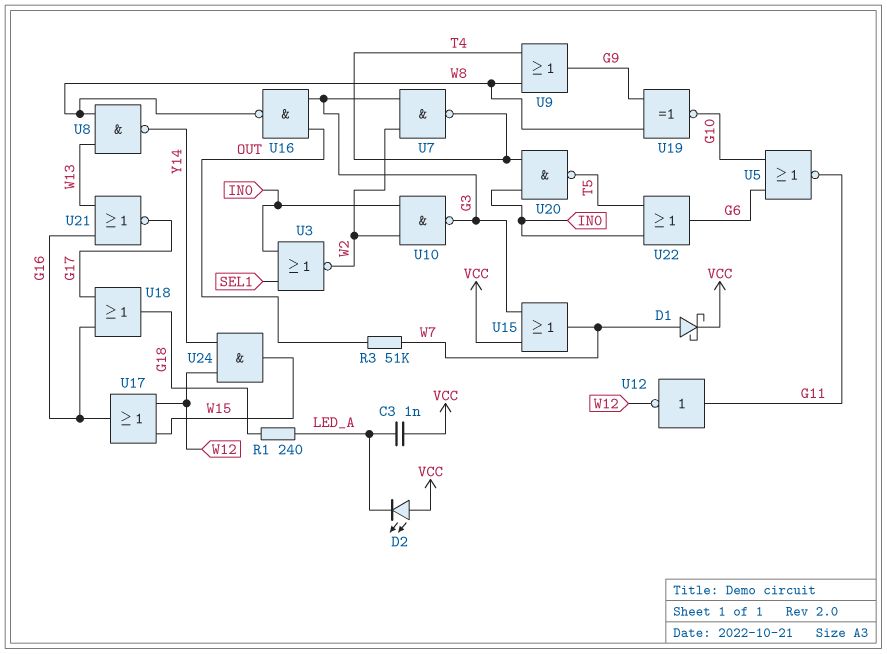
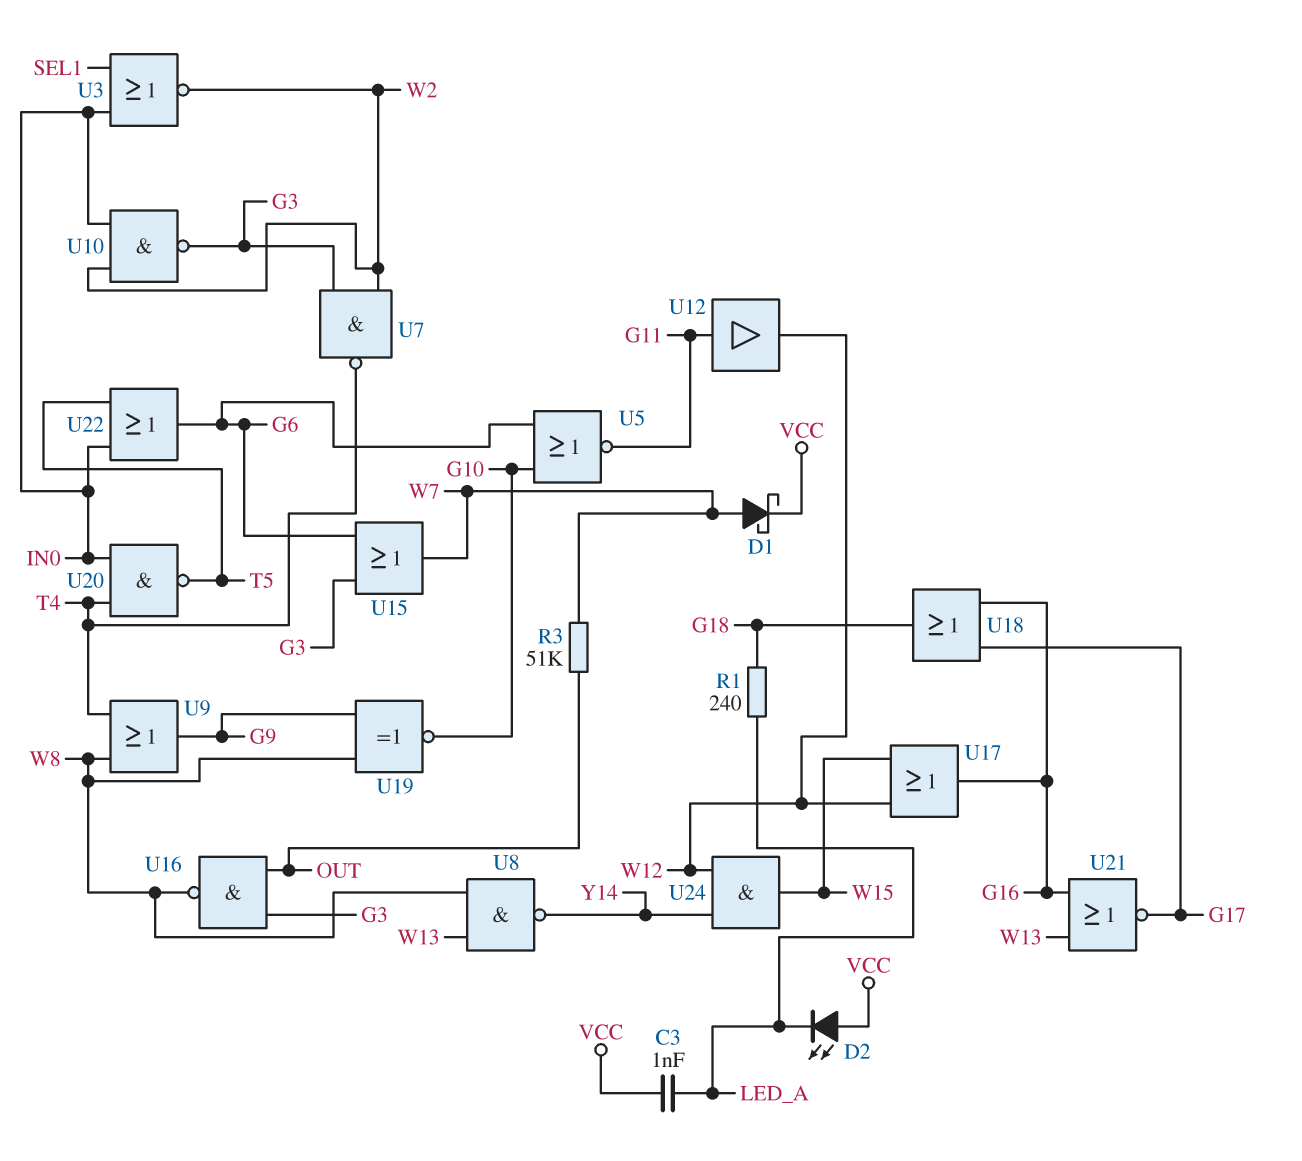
U12: NOT (in G11, out W12) -> buffer (in G11, out W12)
U15: OR (in G3, in VCC, out W7) -> OR (in G3, in G6, out W7)

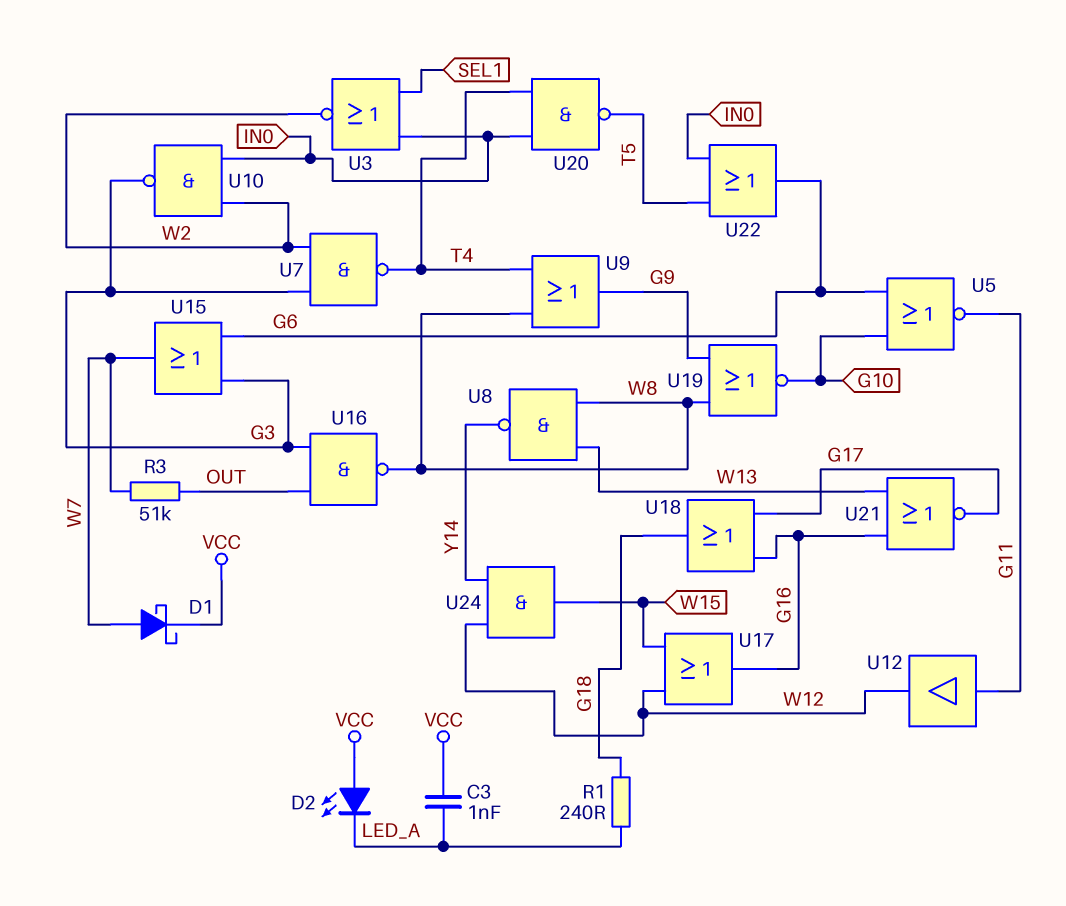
U19: XNOR (in G9, in W8, out G10) -> NOR (in G9, in W8, out G10)

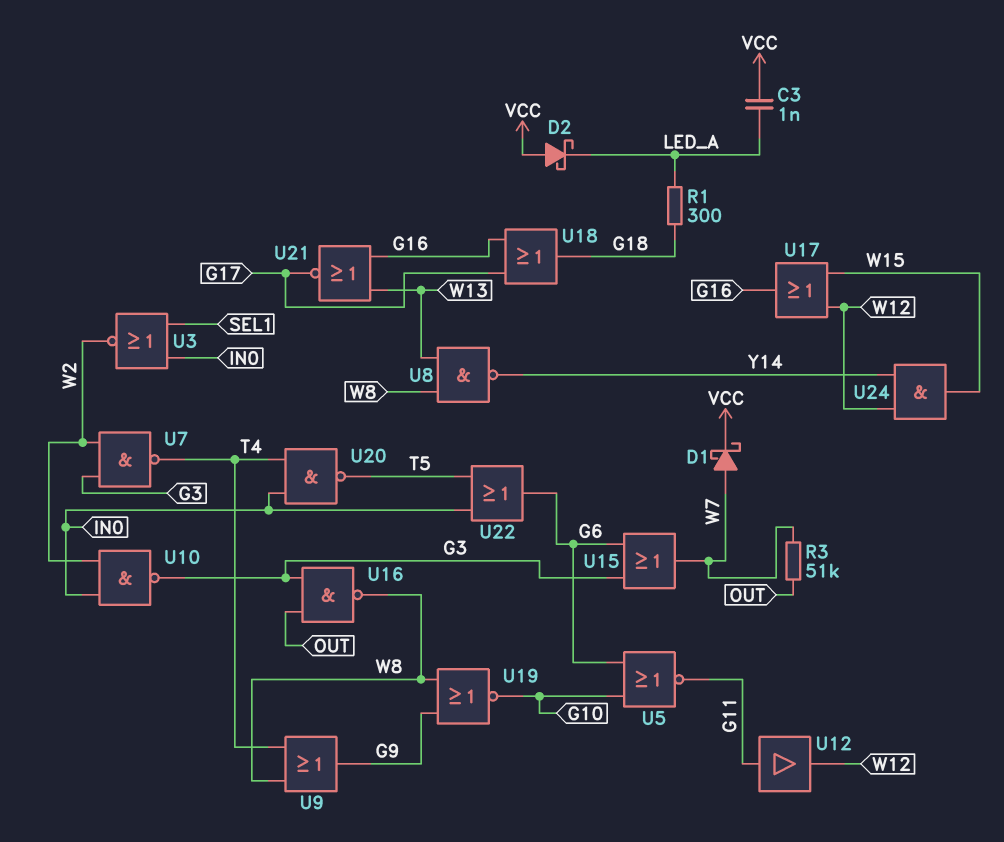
D2: LED (A VCC, K LED_A) -> schottky (A VCC, K LED_A)
R1: 240 (G18, LED_A) -> 300 (G18, LED_A)

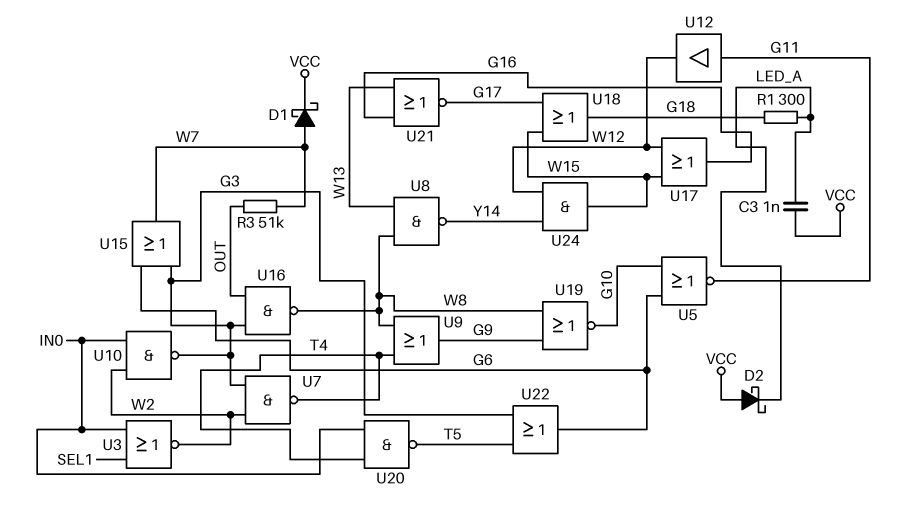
U18: OR (in G16, in G17, out G18) -> OR (in G17, in W15, out G18)
U22: OR (in IN0, in T5, out G6) -> OR (in G3, in T5, out G6)

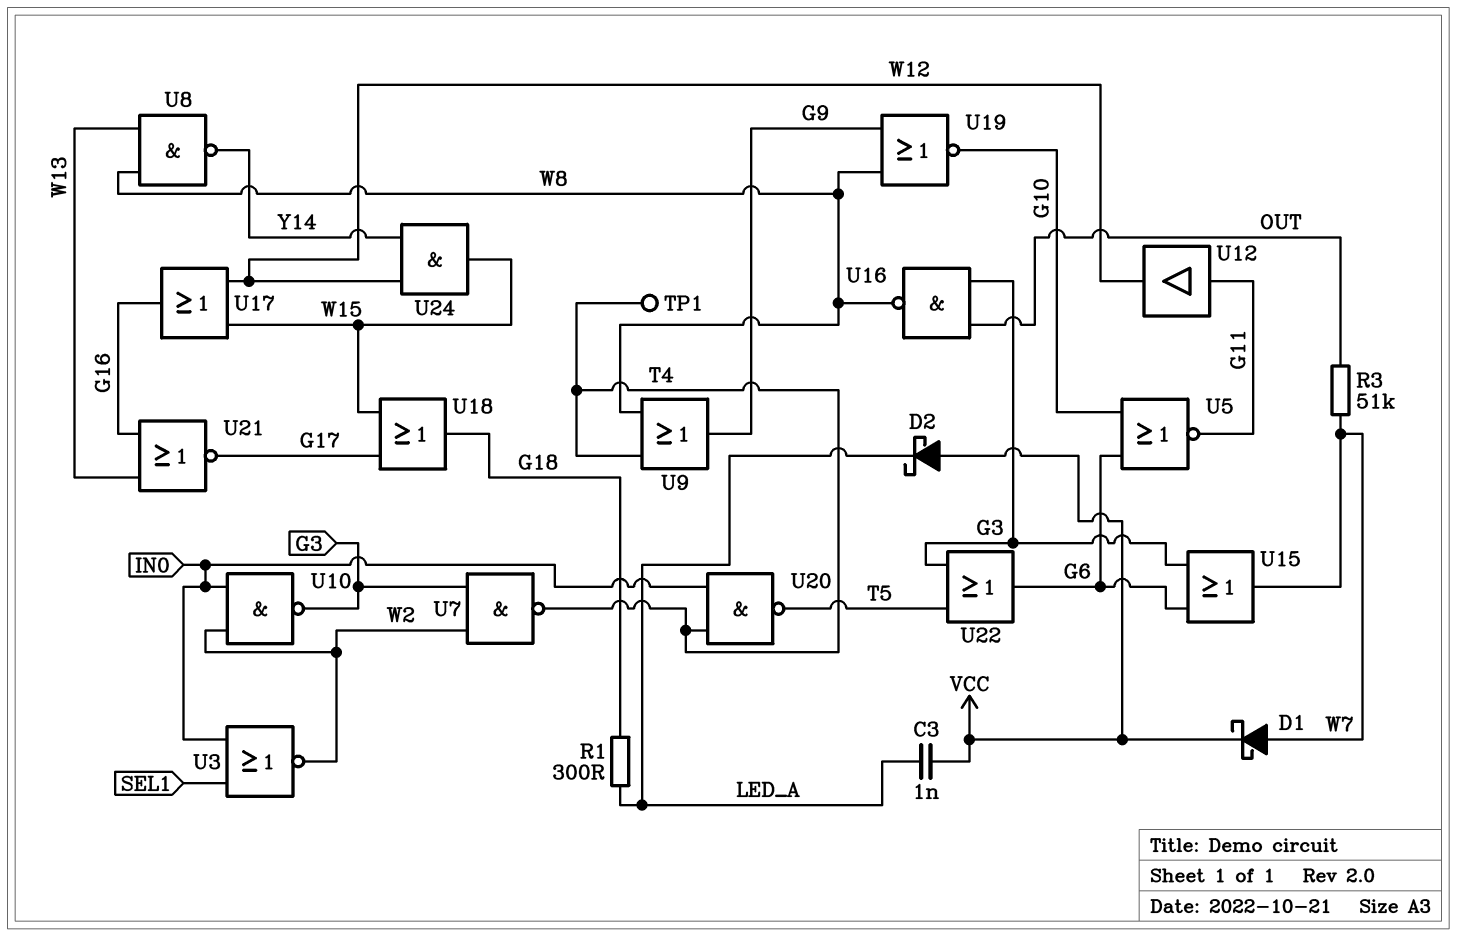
TP1: none -> test point (T4)

